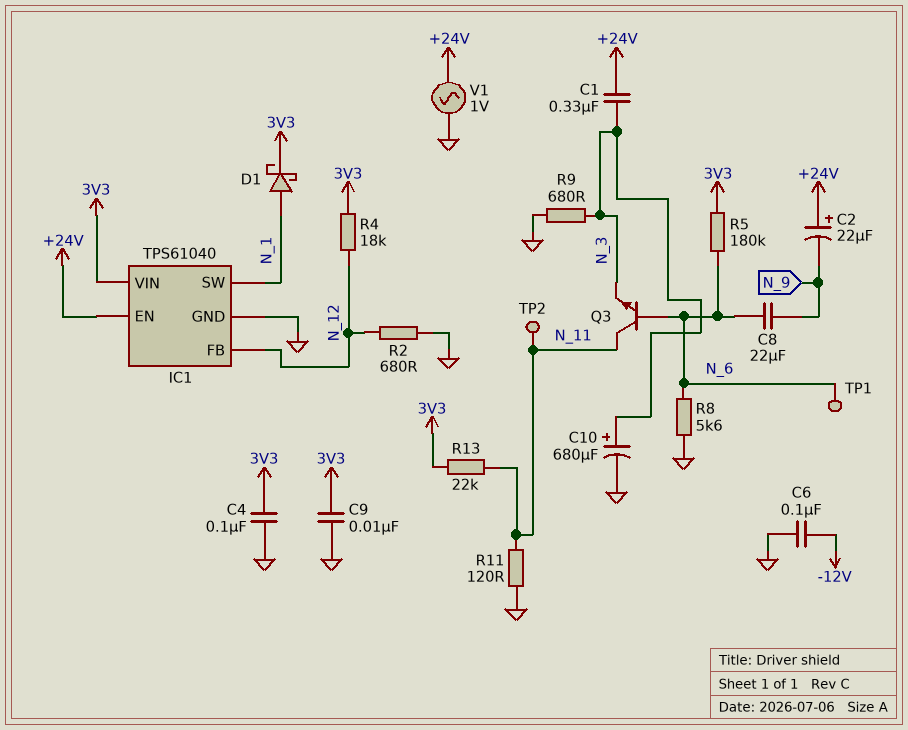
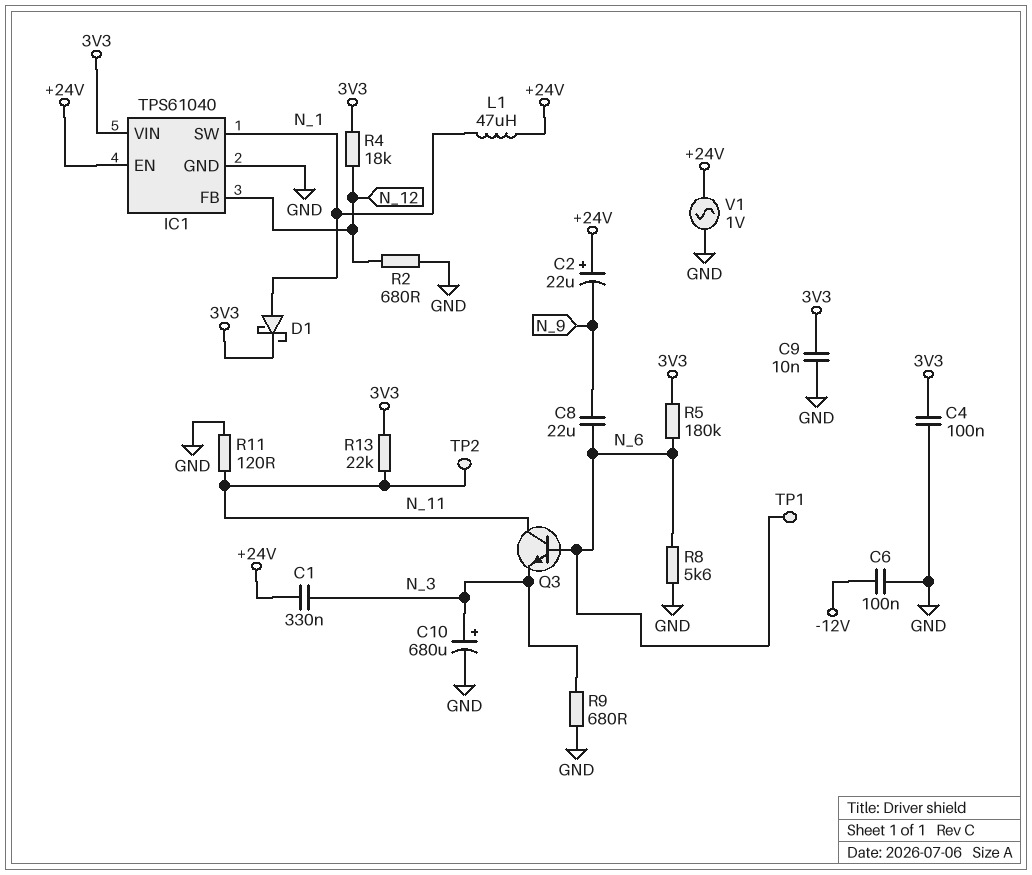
L1: none -> 47uH (+24V, N_1)

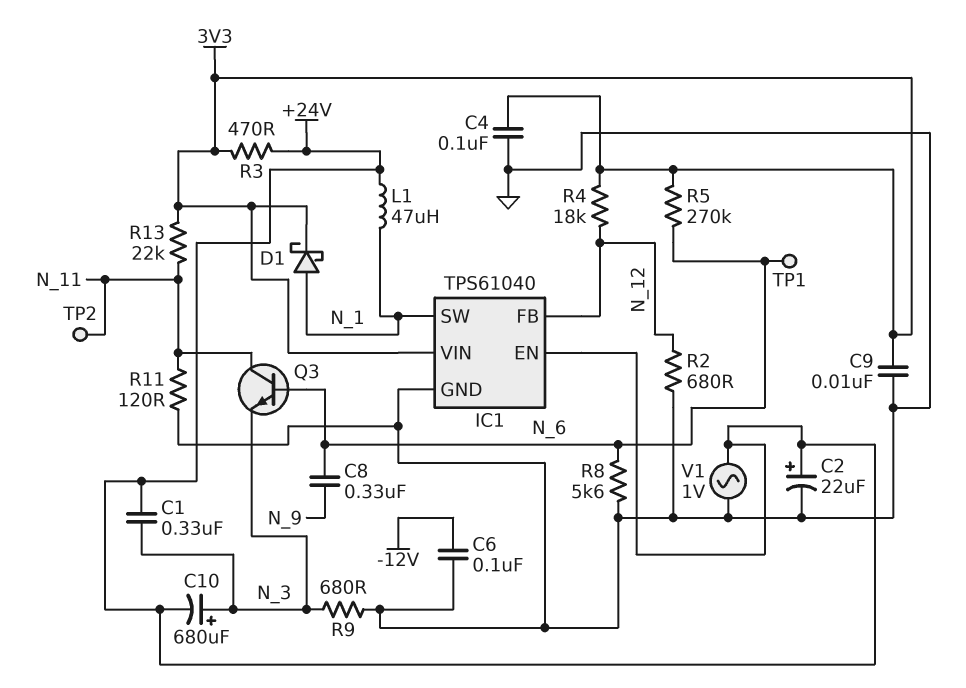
C2: 22uF (plus +24V, minus N_9) -> 22uF (plus +24V, minus GND)
C8: 22uF (N_6, N_9) -> 330nF (N_6, N_9)
C10: 680uF (plus N_3, minus GND) -> 680uF (plus N_3, minus +24V)
R3: none -> 470 (+24V, 3V3)
R5: 180k (3V3, N_6) -> 270k (3V3, N_6)

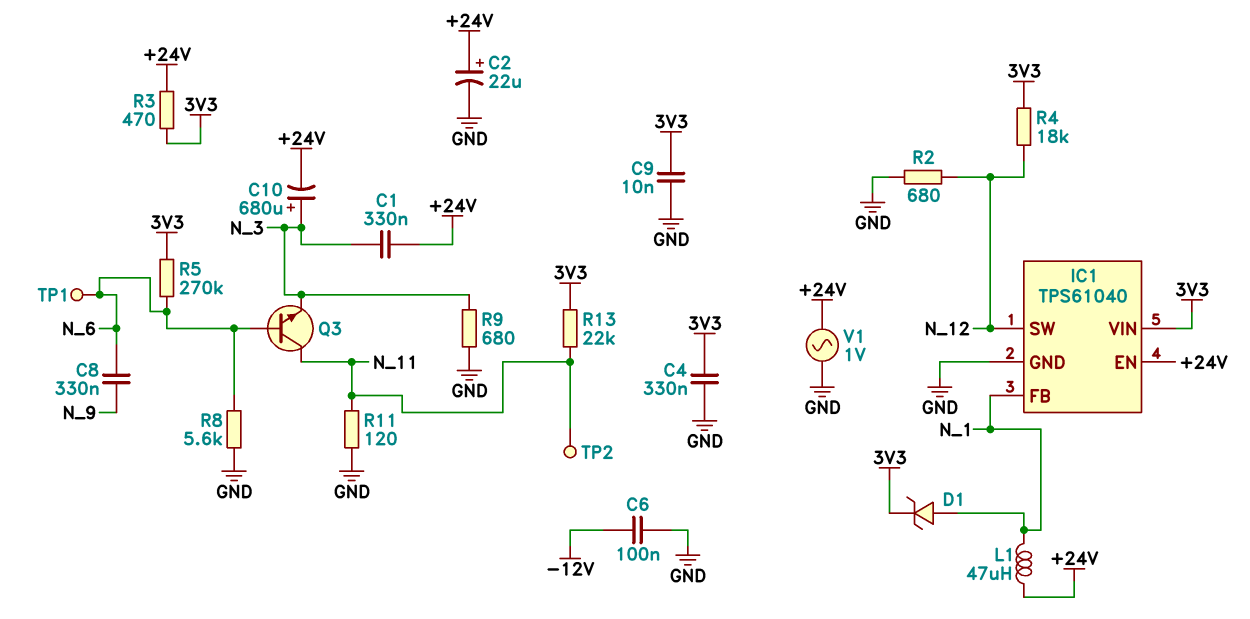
C4: 100nF (3V3, GND) -> 330nF (3V3, GND)
D1: schottky (A N_1, K 3V3) -> zener (A N_1, K 3V3)
IC1 pin FB: N_12 -> N_1
IC1 pin SW: N_1 -> N_12

